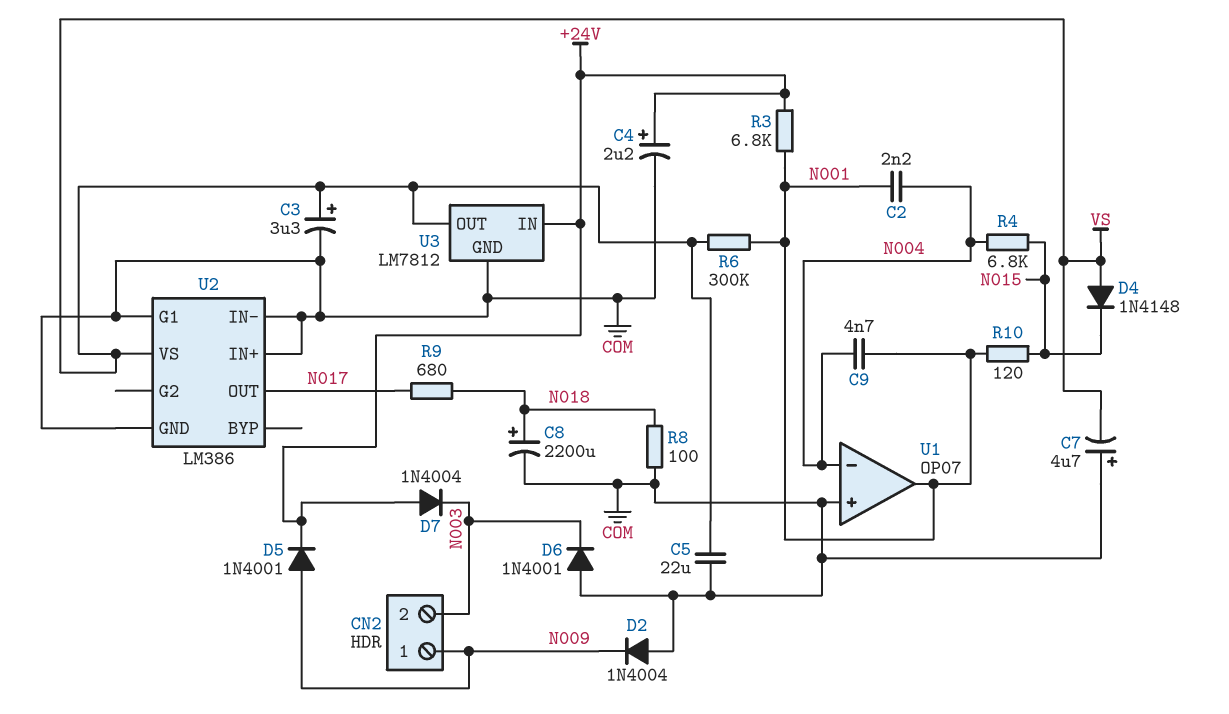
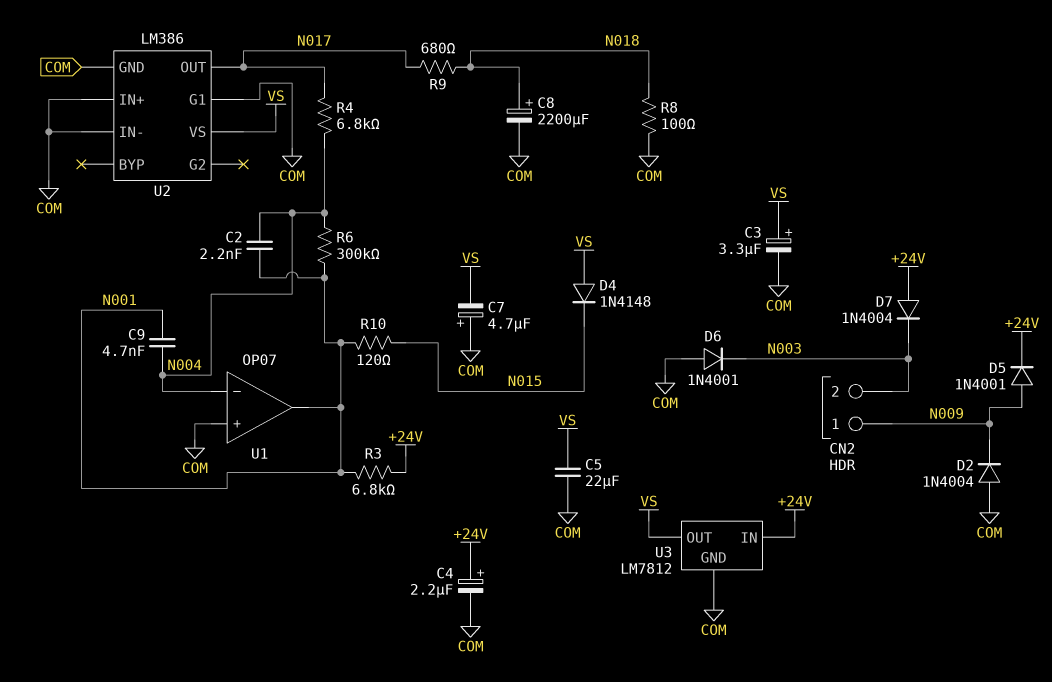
R4: 6.8k (N004, N015) -> 6.8k (N004, N017)
R6: 300k (N001, VS) -> 300k (N001, N004)

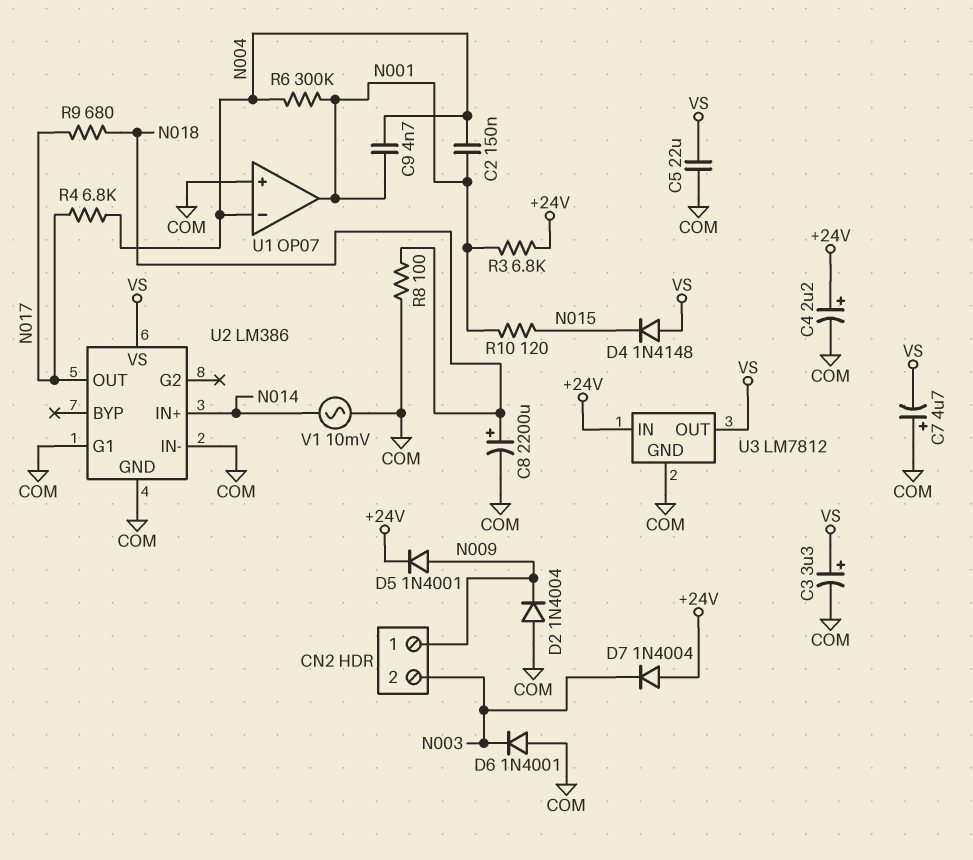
C2: 2.2nF (N001, N004) -> 150nF (N001, N004)
U2 pin IN+: COM -> N014
V1: none -> AC 10mV (COM, N014)

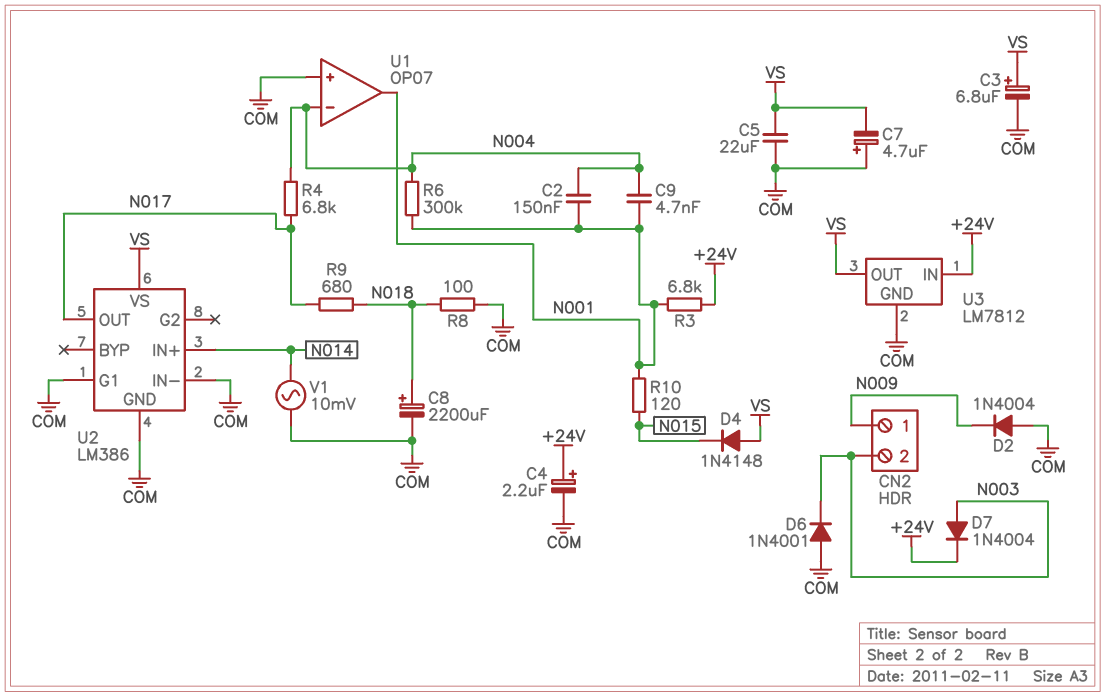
C3: 3.3uF (plus VS, minus COM) -> 6.8uF (plus VS, minus COM)
D5: diode 1N4001 (A N009, K +24V) -> none
D7: diode 1N4004 (A +24V, K N003) -> diode 1N4004 (A N003, K +24V)

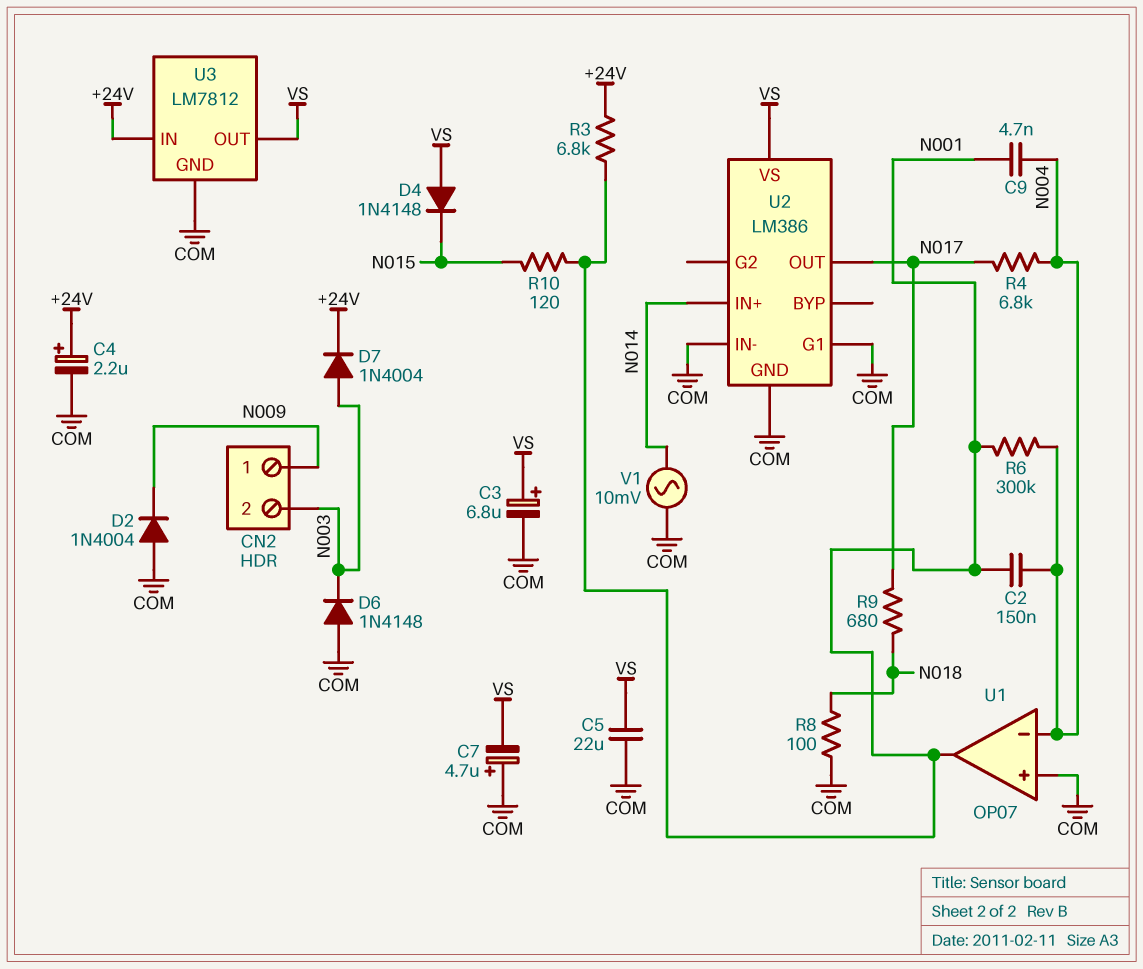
C8: 2200uF (plus N018, minus COM) -> none
D6: diode 1N4001 (A COM, K N003) -> diode 1N4148 (A COM, K N003)

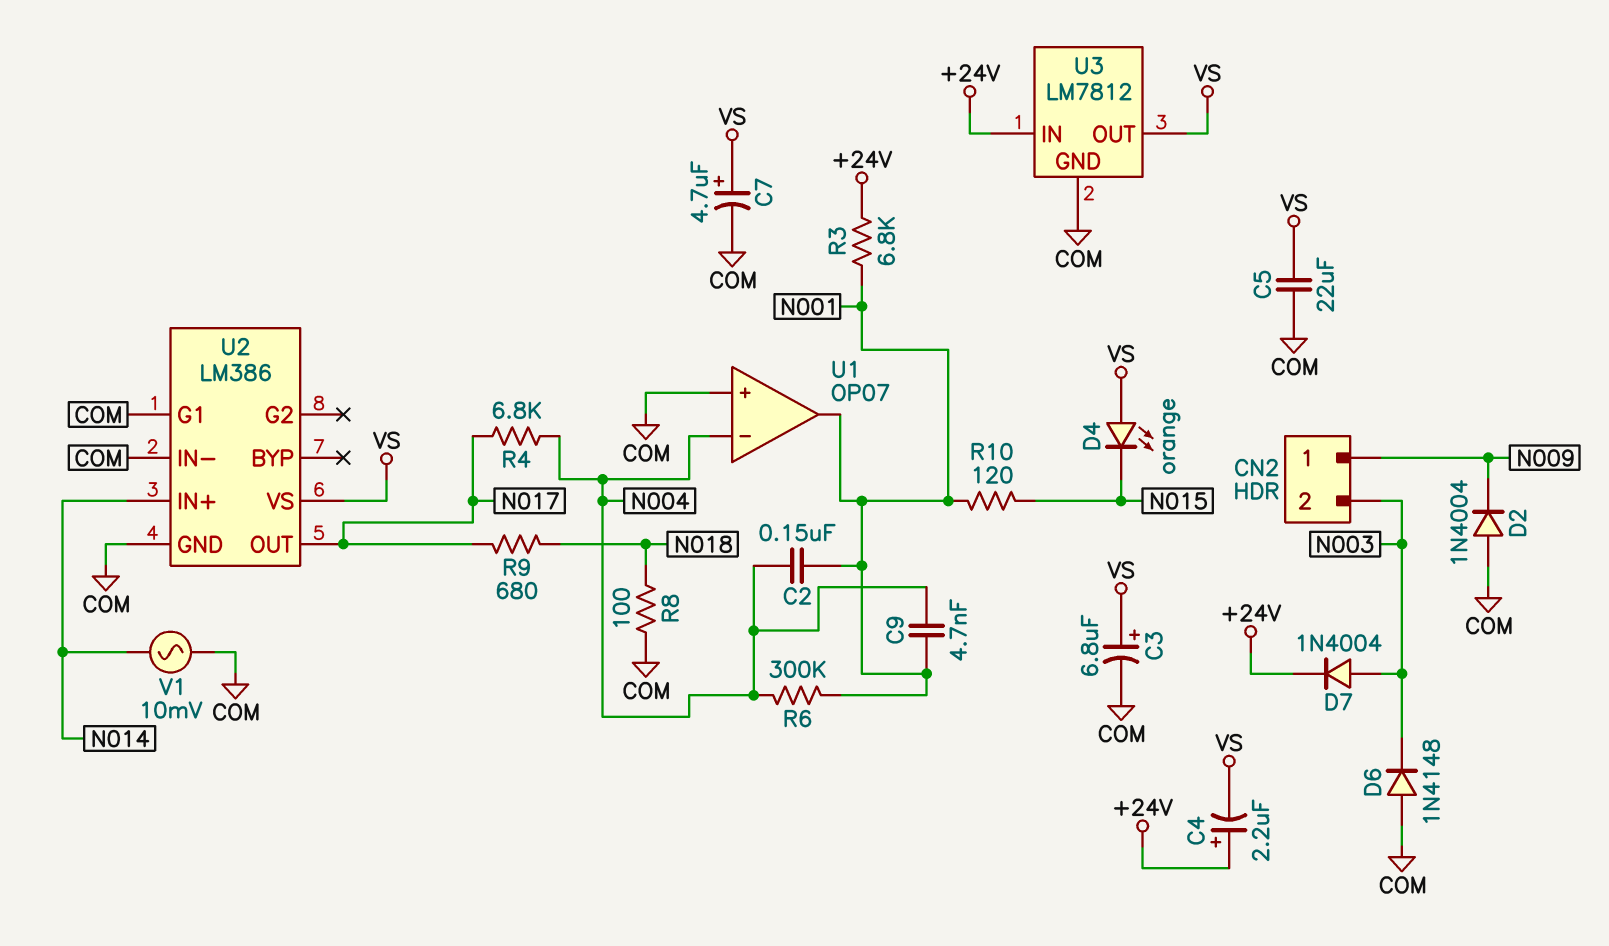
C4: 2.2uF (plus +24V, minus COM) -> 2.2uF (plus +24V, minus VS)
C7: 4.7uF (plus COM, minus VS) -> 4.7uF (plus VS, minus COM)
D4: diode 1N4148 (A VS, K N015) -> LED orange (A VS, K N015)

